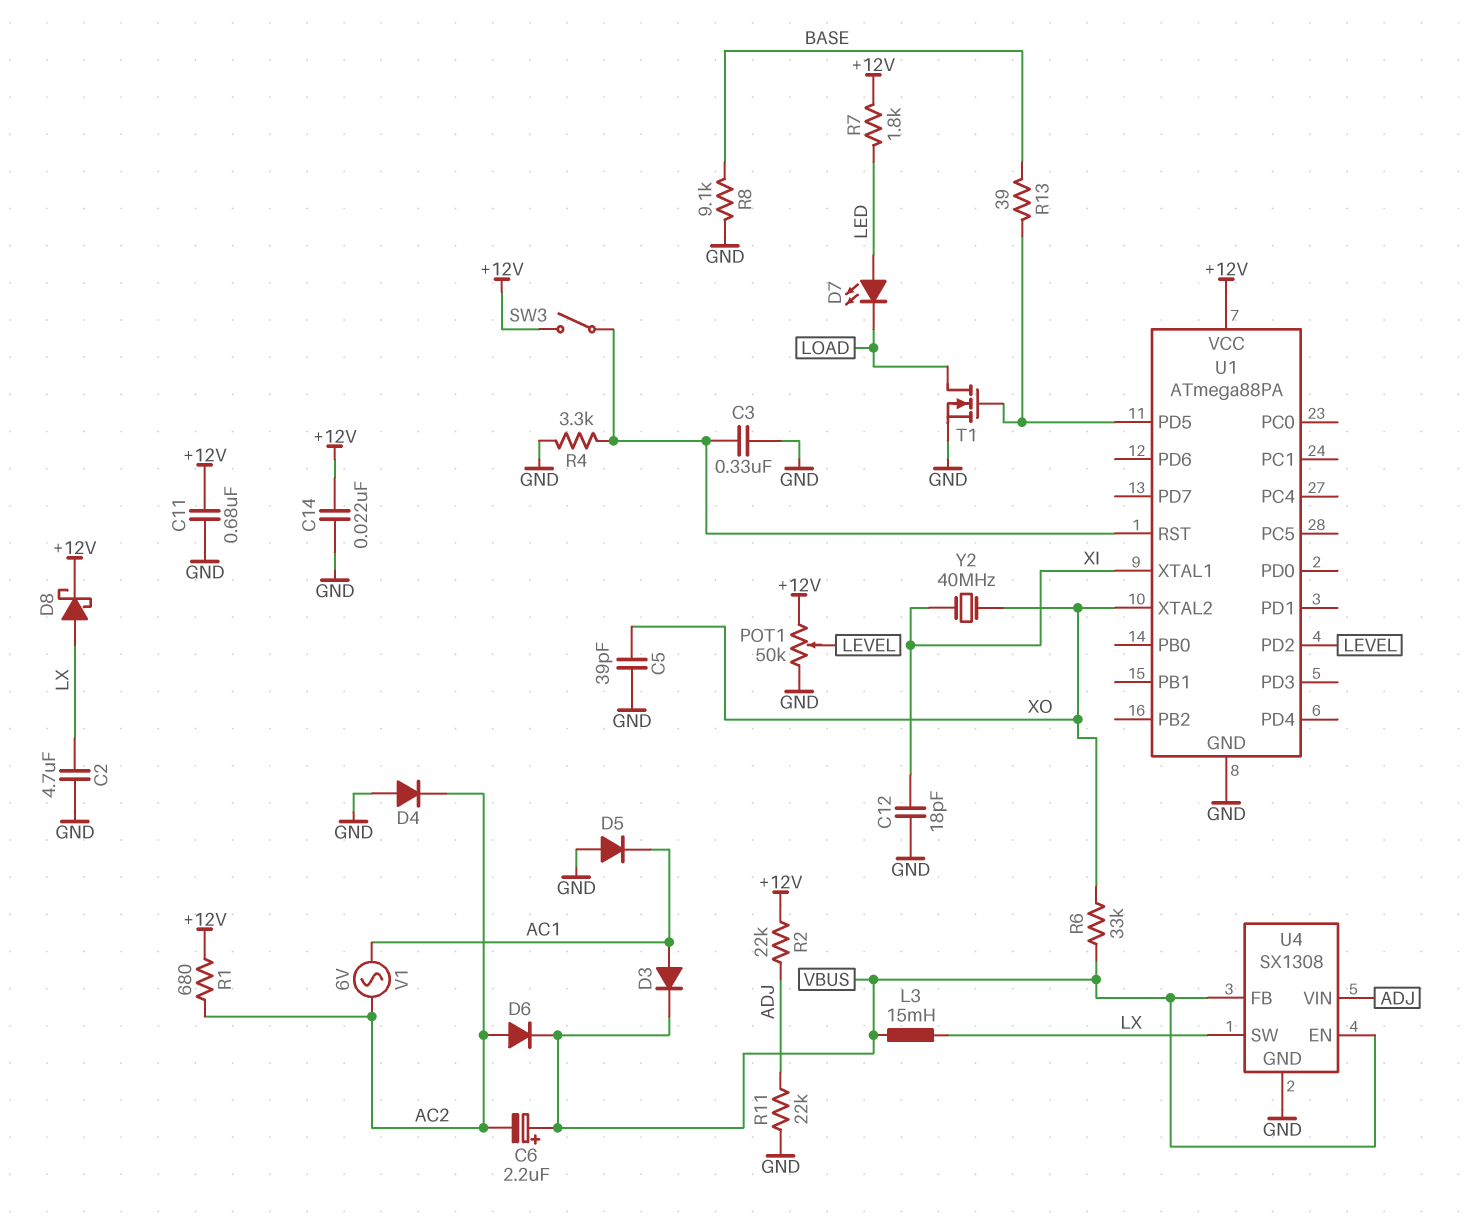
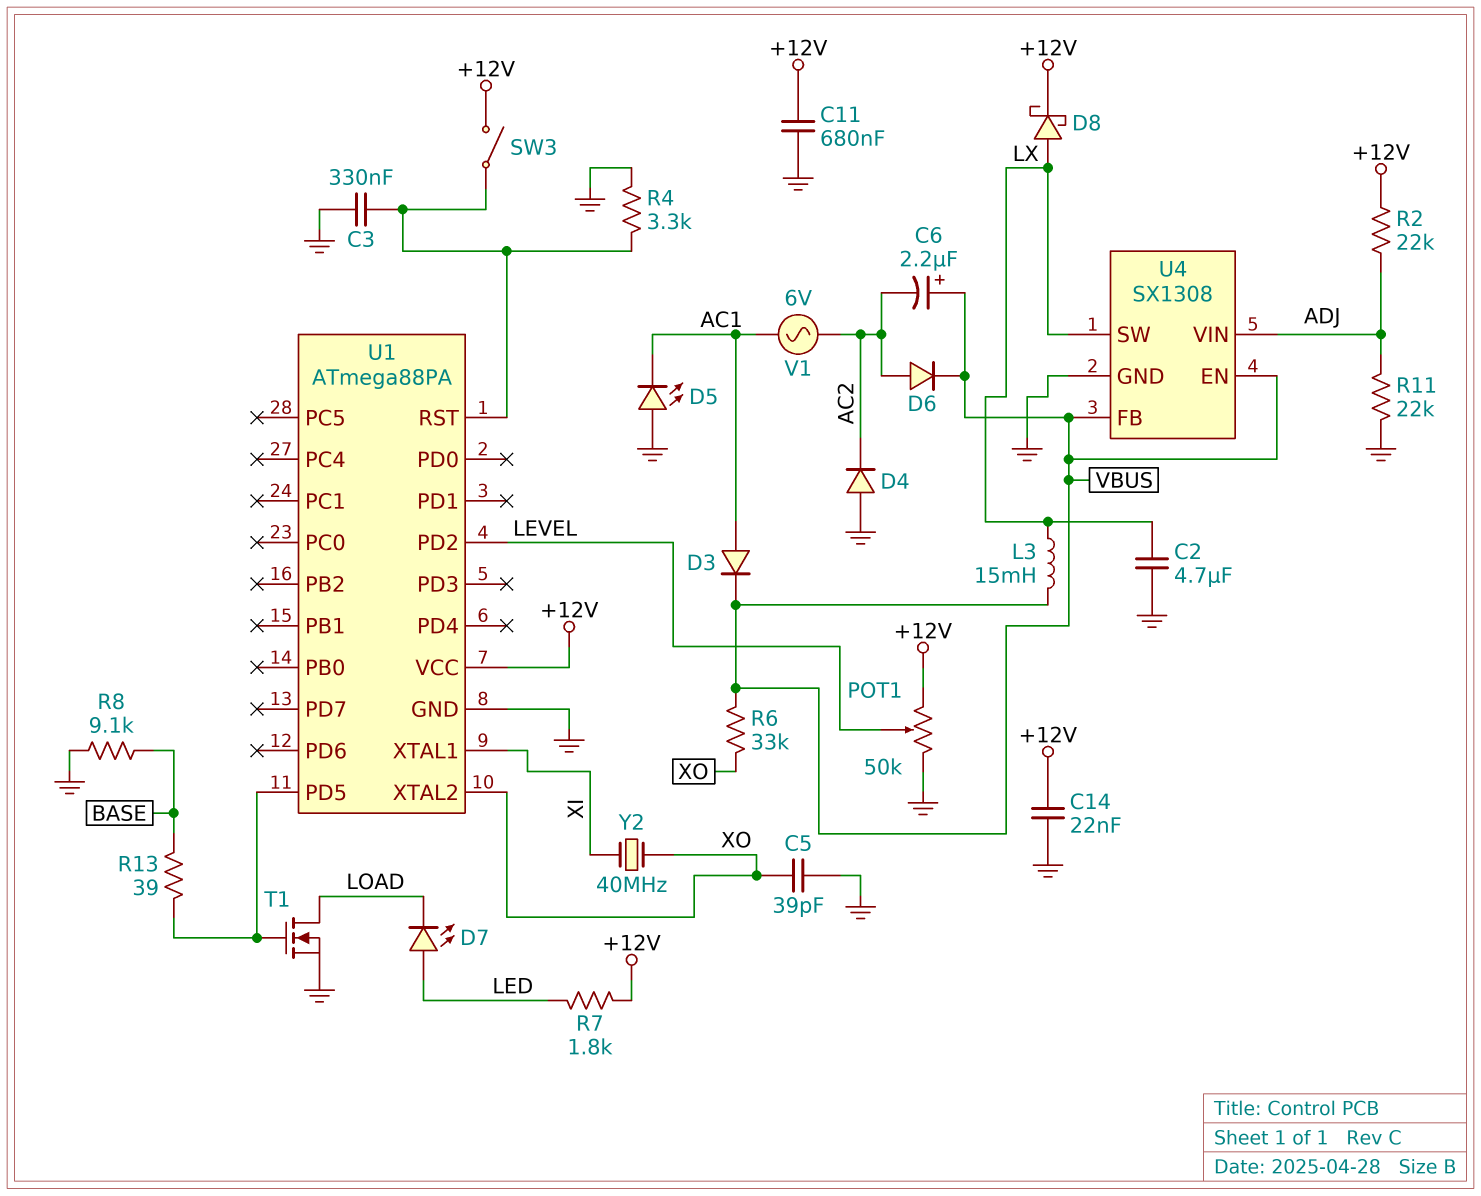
C12: 18pF (GND, XI) -> none
D5: diode (A GND, K AC1) -> LED (A GND, K AC1)
R1: 680 (+12V, AC2) -> none

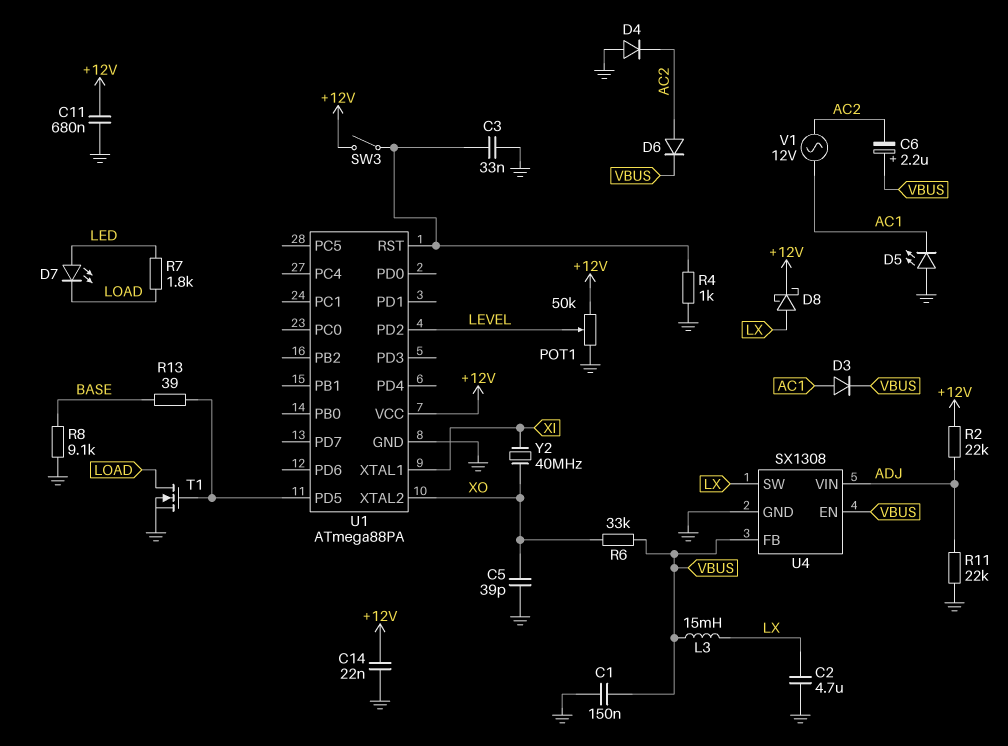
C1: none -> 150nF (GND, VBUS)
C3: 330nF (GND, U1/RST) -> 33nF (GND, U1/RST)
R4: 3.3k (GND, U1/RST) -> 1k (GND, U1/RST)
R7: 1.8k (+12V, LED) -> 1.8k (LED, LOAD)
V1: AC 6V (AC1, AC2) -> AC 12V (AC1, AC2)

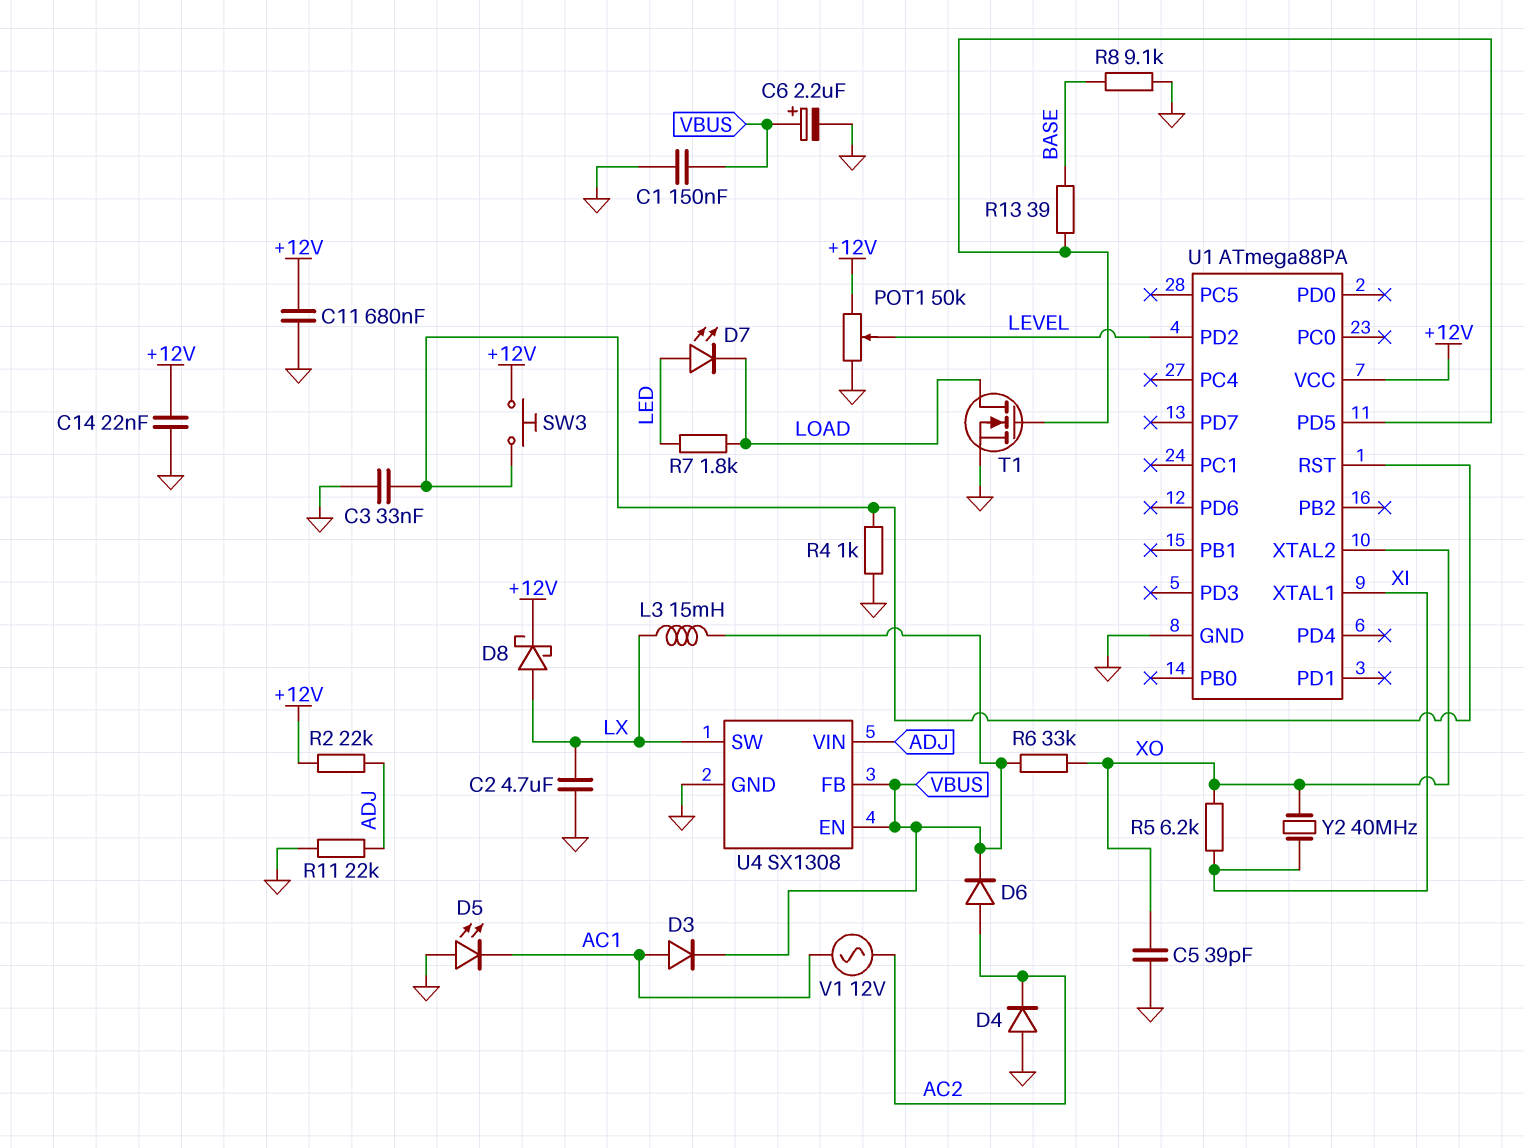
C6: 2.2uF (plus VBUS, minus AC2) -> 2.2uF (plus VBUS, minus GND)
R5: none -> 6.2k (XI, XO)
SW3: switch (+12V, U1/RST) -> button (+12V, U1/RST)

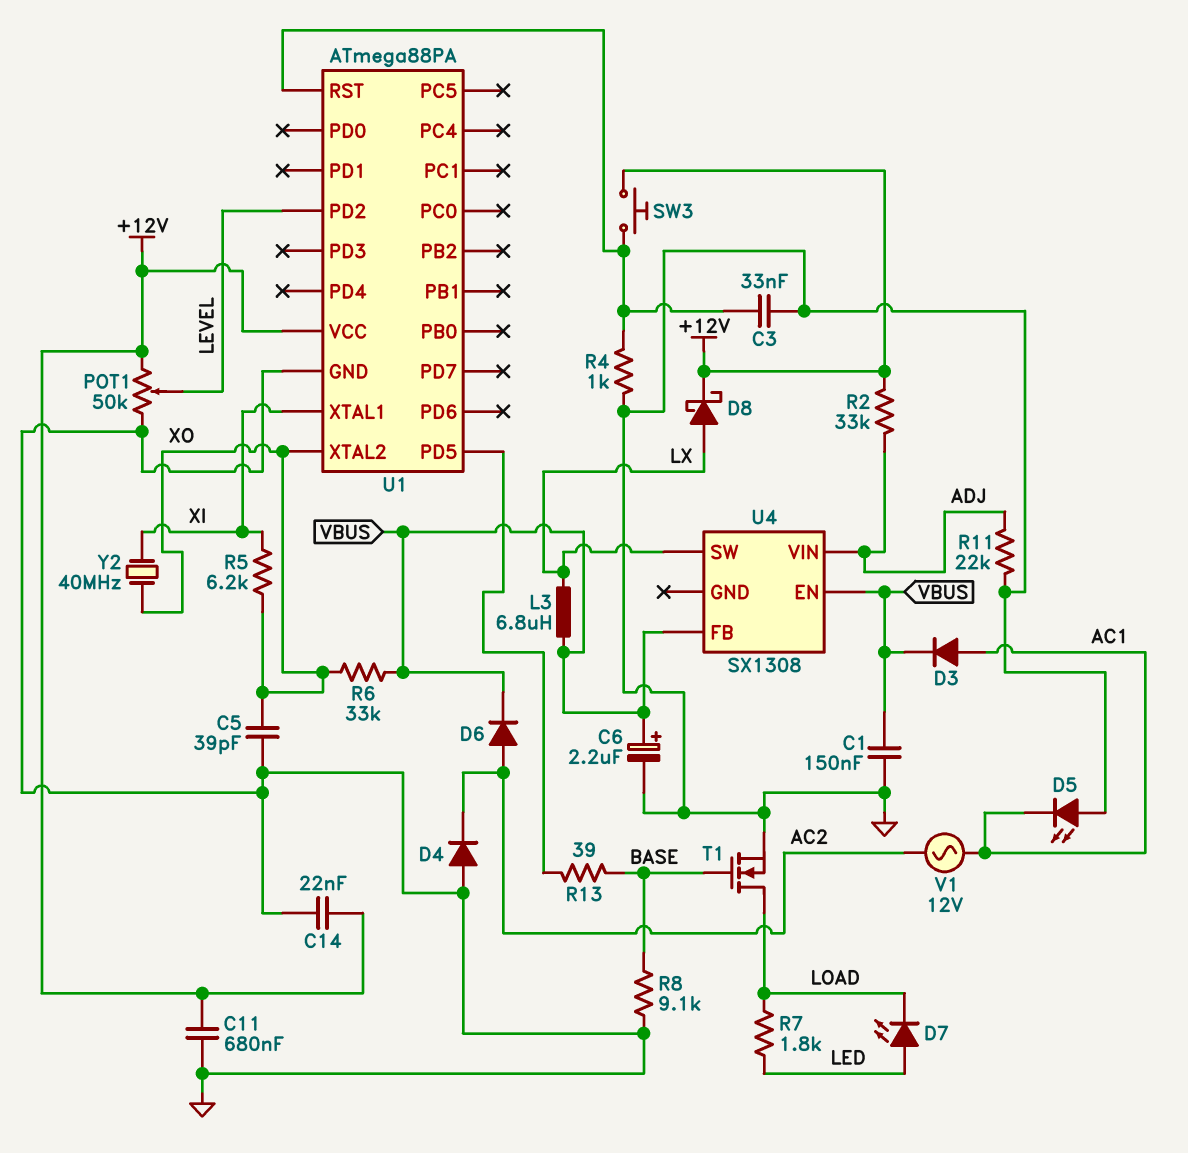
C2: 4.7uF (GND, LX) -> none
L3: 15mH (LX, VBUS) -> 6.8uH (LX, VBUS)
R2: 22k (+12V, ADJ) -> 33k (+12V, ADJ)
T1: NMOS (G U1/PD5, D LOAD, S GND) -> NMOS (G BASE, D LOAD, S GND)
U4 pin GND: GND -> none

